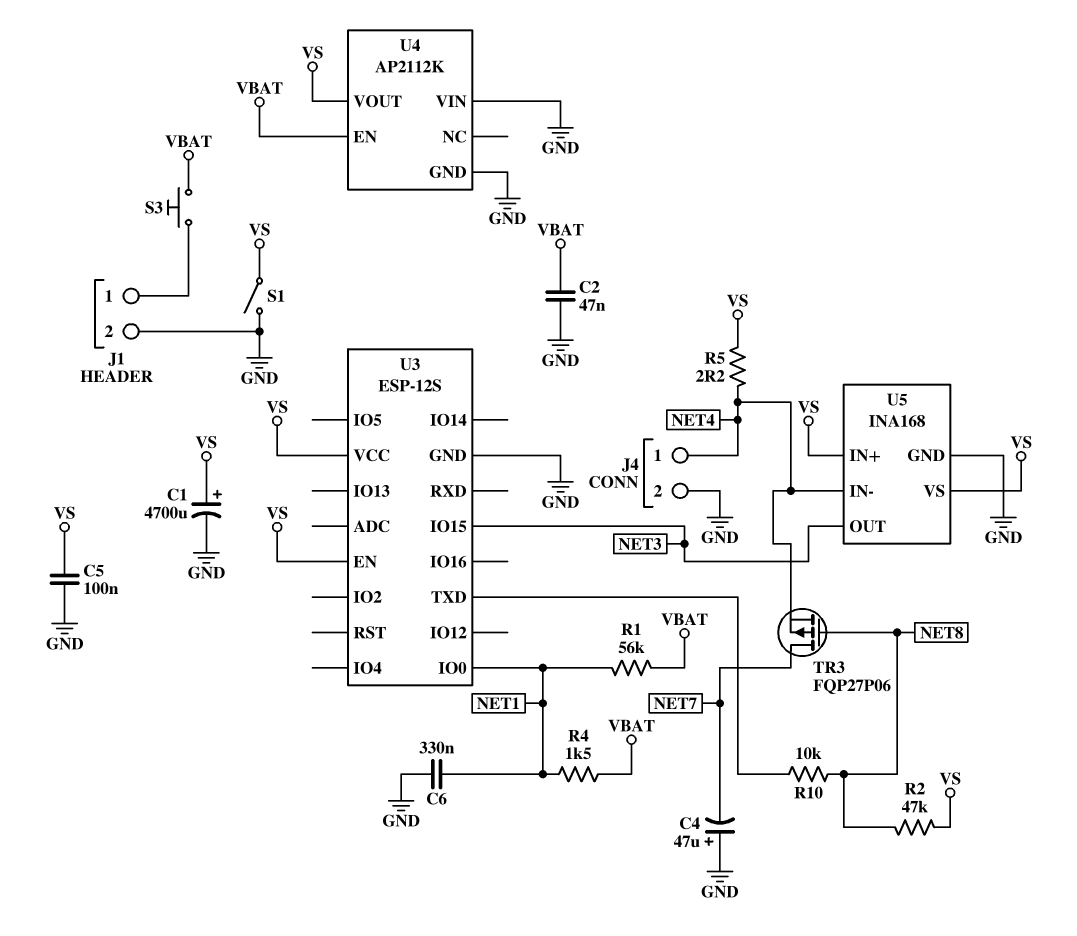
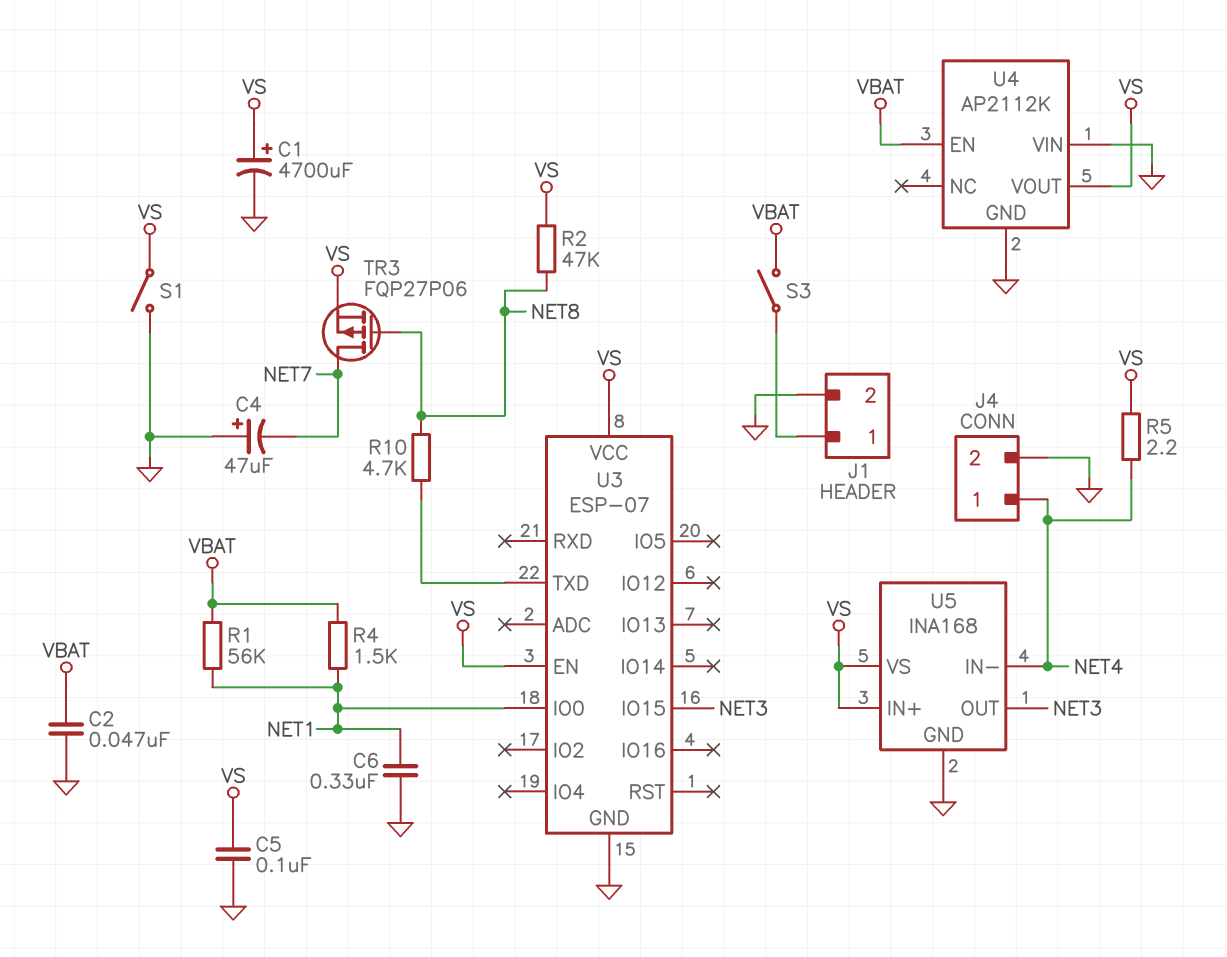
R10: 10k (NET8, U3/TXD) -> 4.7k (NET8, U3/TXD)
S3: button (J1/1, VBAT) -> switch (J1/1, VBAT)
TR3: PMOS FQP27P06 (G NET8, D NET7, S NET4) -> PMOS FQP27P06 (G NET8, D NET7, S VS)
U3: ESP-12S -> ESP-07

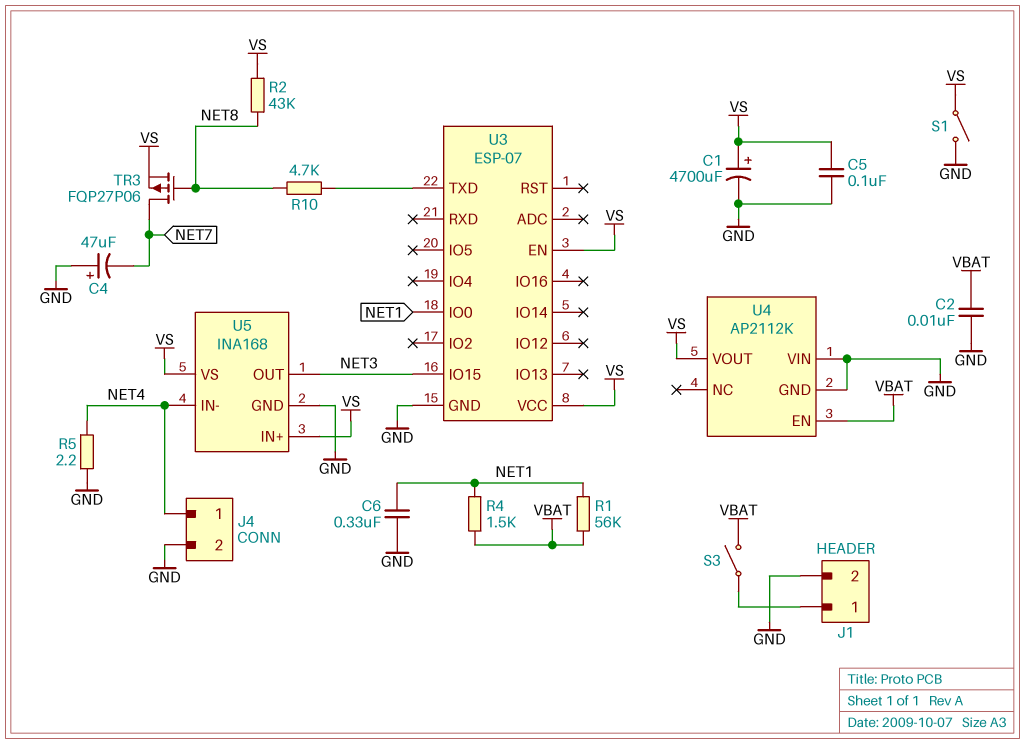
C2: 47nF (GND, VBAT) -> 10nF (GND, VBAT)
R2: 47k (NET8, VS) -> 43k (NET8, VS)
R5: 2.2 (NET4, VS) -> 2.2 (GND, NET4)

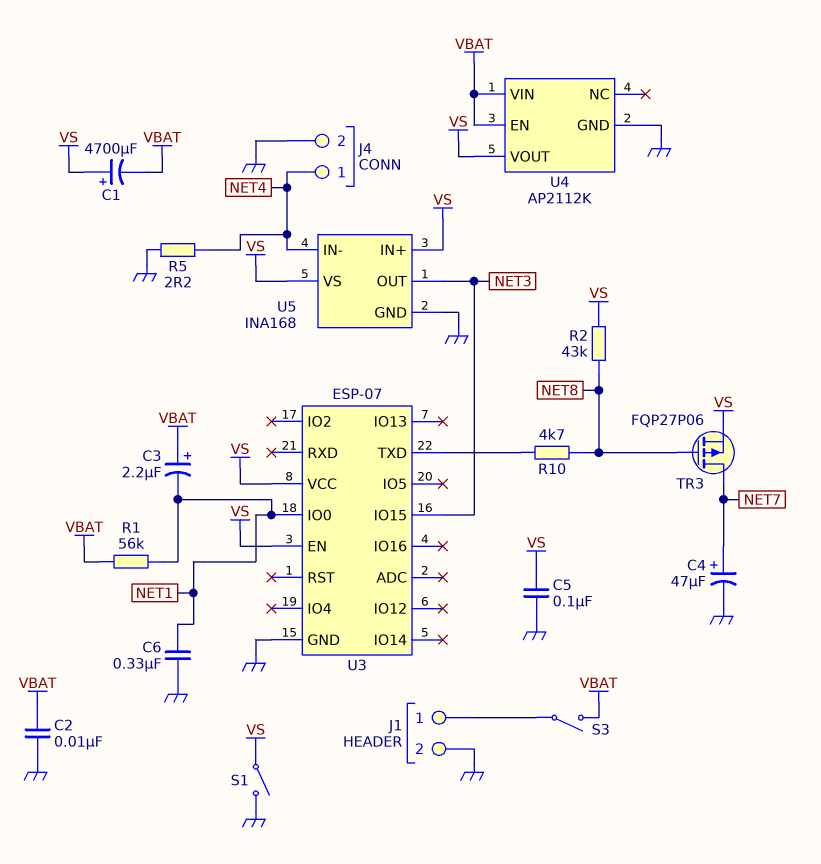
C1: 4700uF (plus VS, minus GND) -> 4700uF (plus VS, minus VBAT)
C3: none -> 2.2uF (plus VBAT, minus NET1)
C4: 47uF (plus GND, minus NET7) -> 47uF (plus NET7, minus GND)
R4: 1.5k (NET1, VBAT) -> none
U4 pin VIN: GND -> VBAT

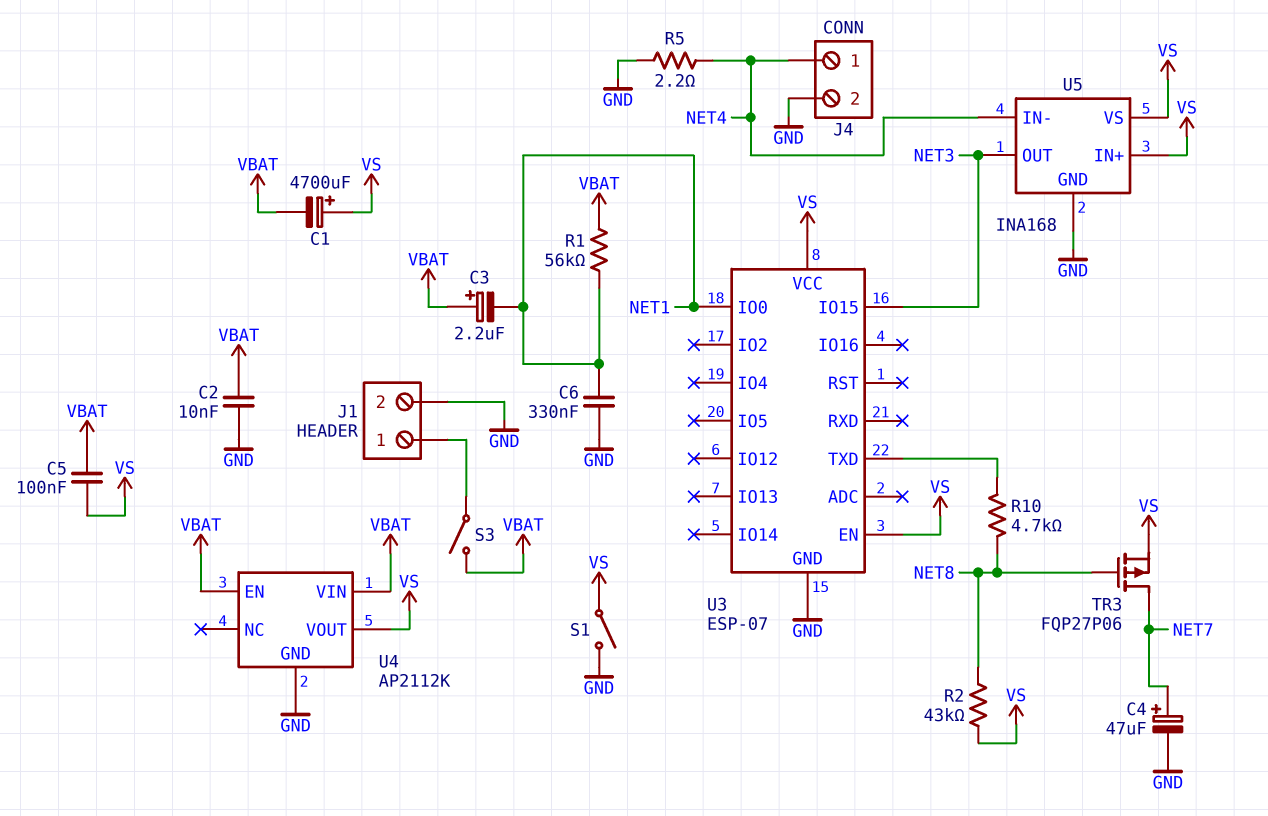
C5: 100nF (GND, VS) -> 100nF (VBAT, VS)

